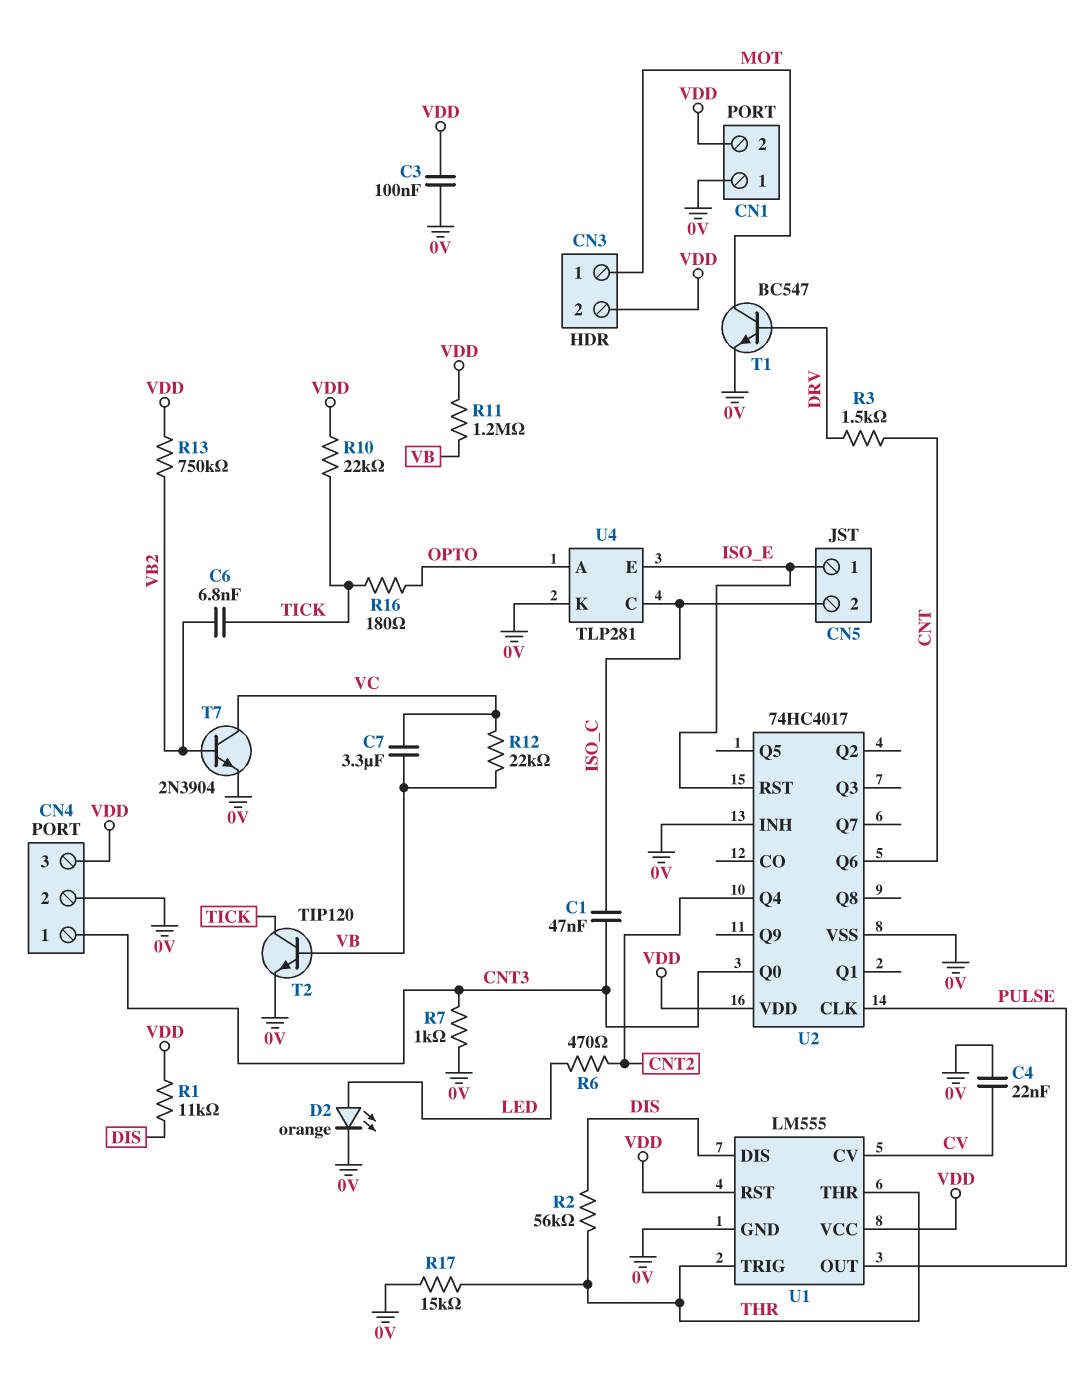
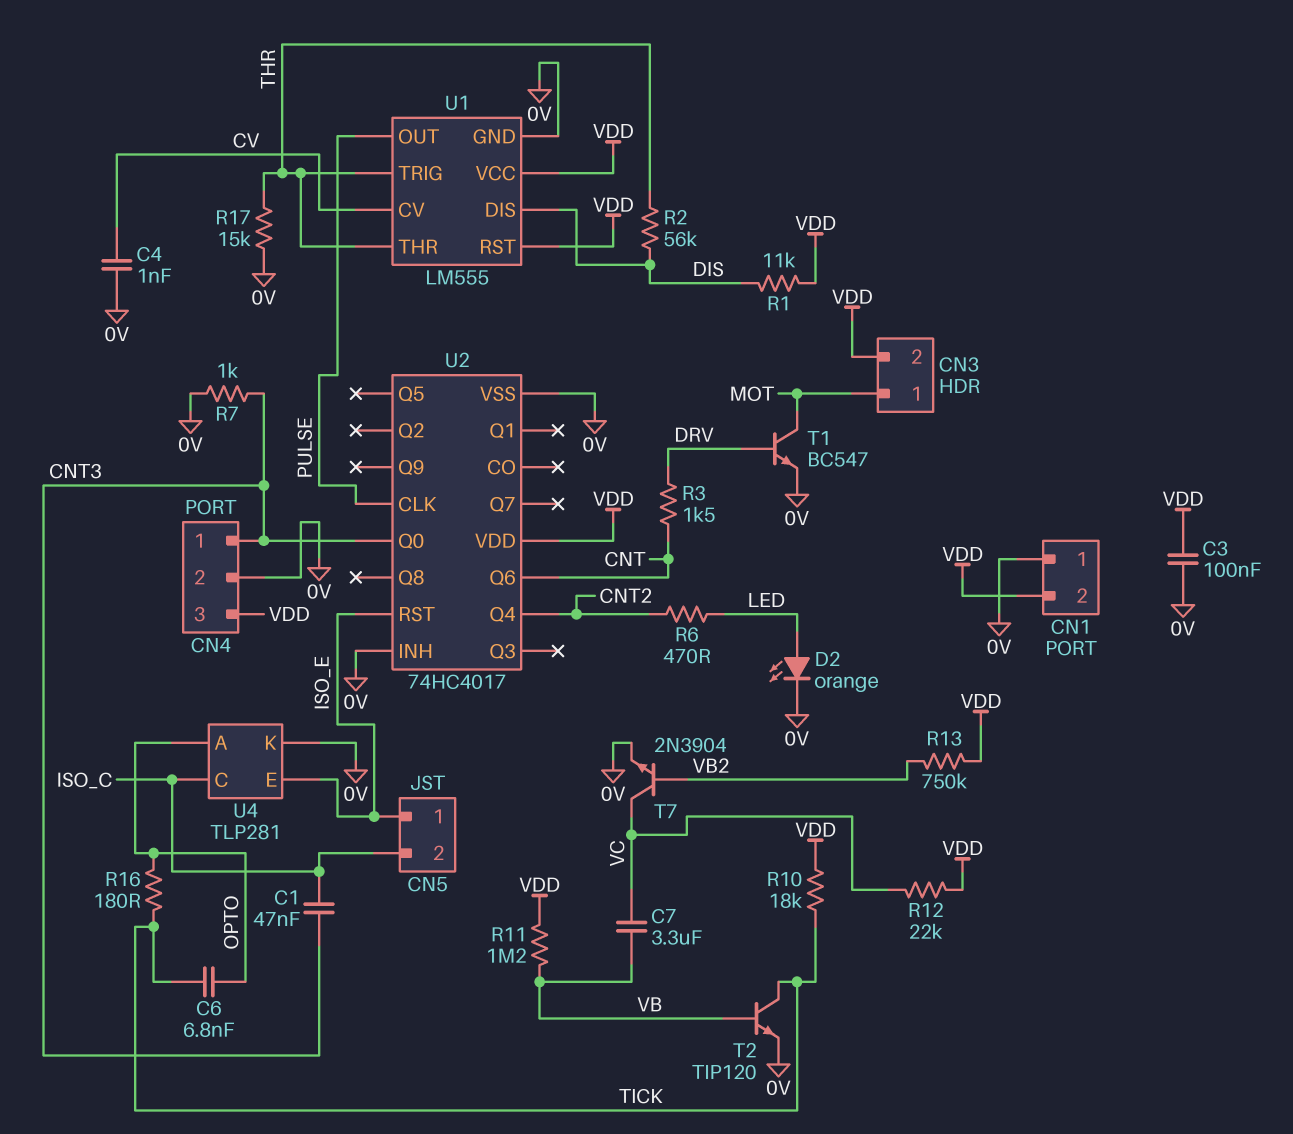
C4: 22nF (0V, CV) -> 1nF (0V, CV)
C6: 6.8nF (TICK, VB2) -> 6.8nF (OPTO, TICK)
R10: 22k (TICK, VDD) -> 18k (TICK, VDD)
R12: 22k (VB, VC) -> 22k (VC, VDD)

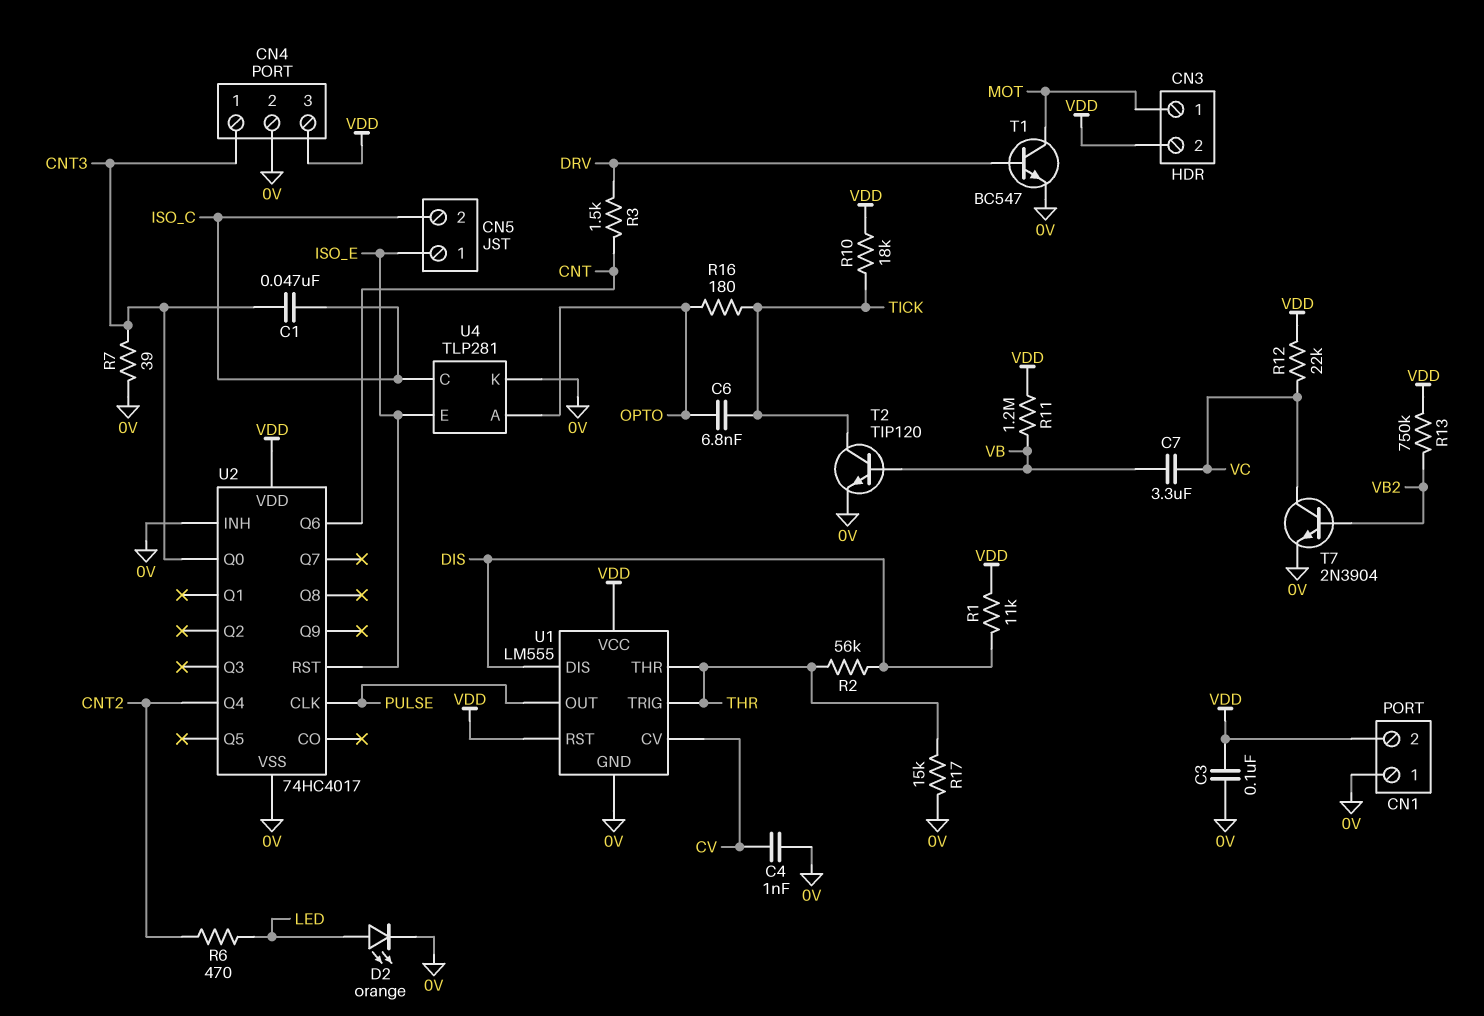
R7: 1k (0V, CNT3) -> 39 (0V, CNT3)

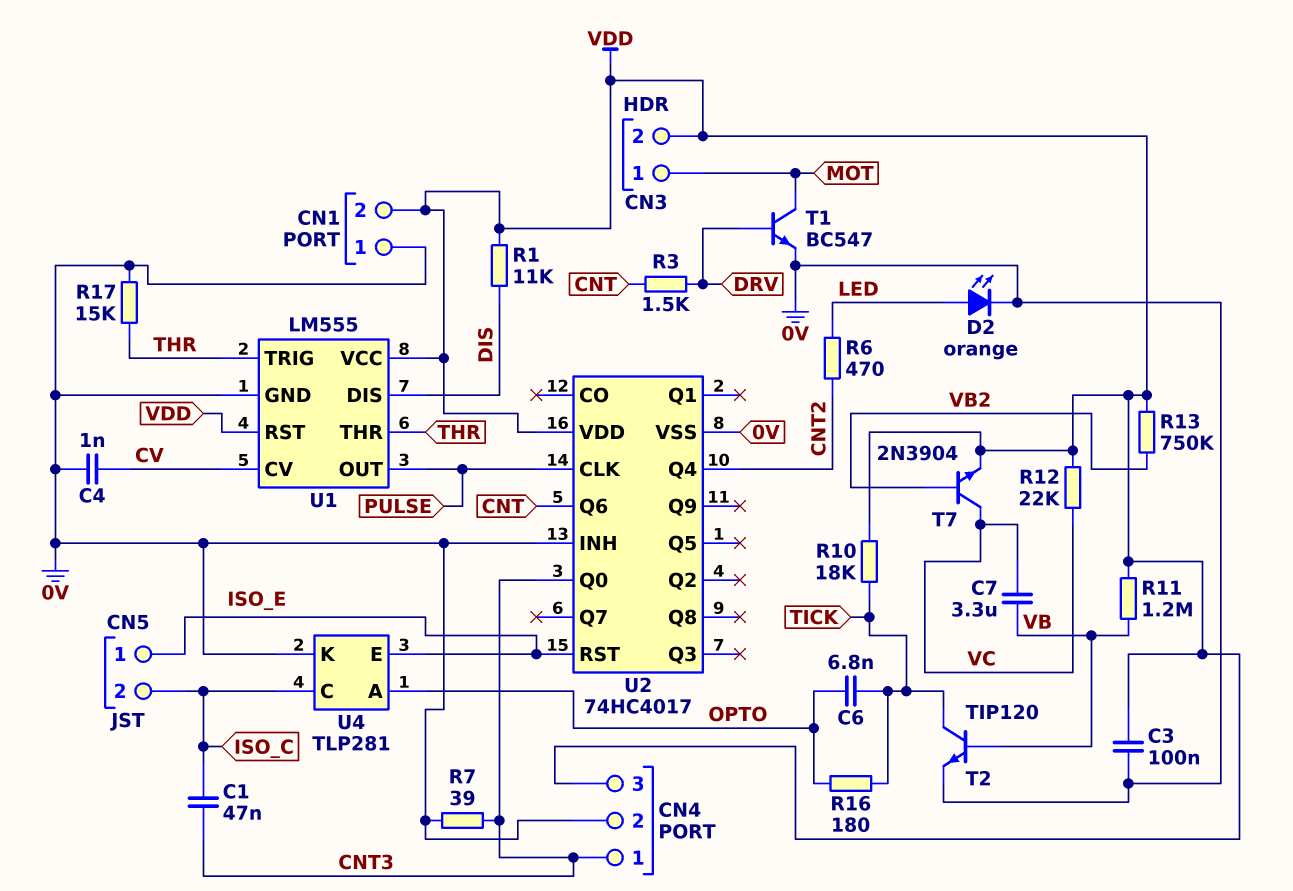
R2: 56k (DIS, THR) -> none
T7: NPN 2N3904 (B VB2, C VC, E 0V) -> NPN 2N3904 (B VB2, C VC, E VDD)

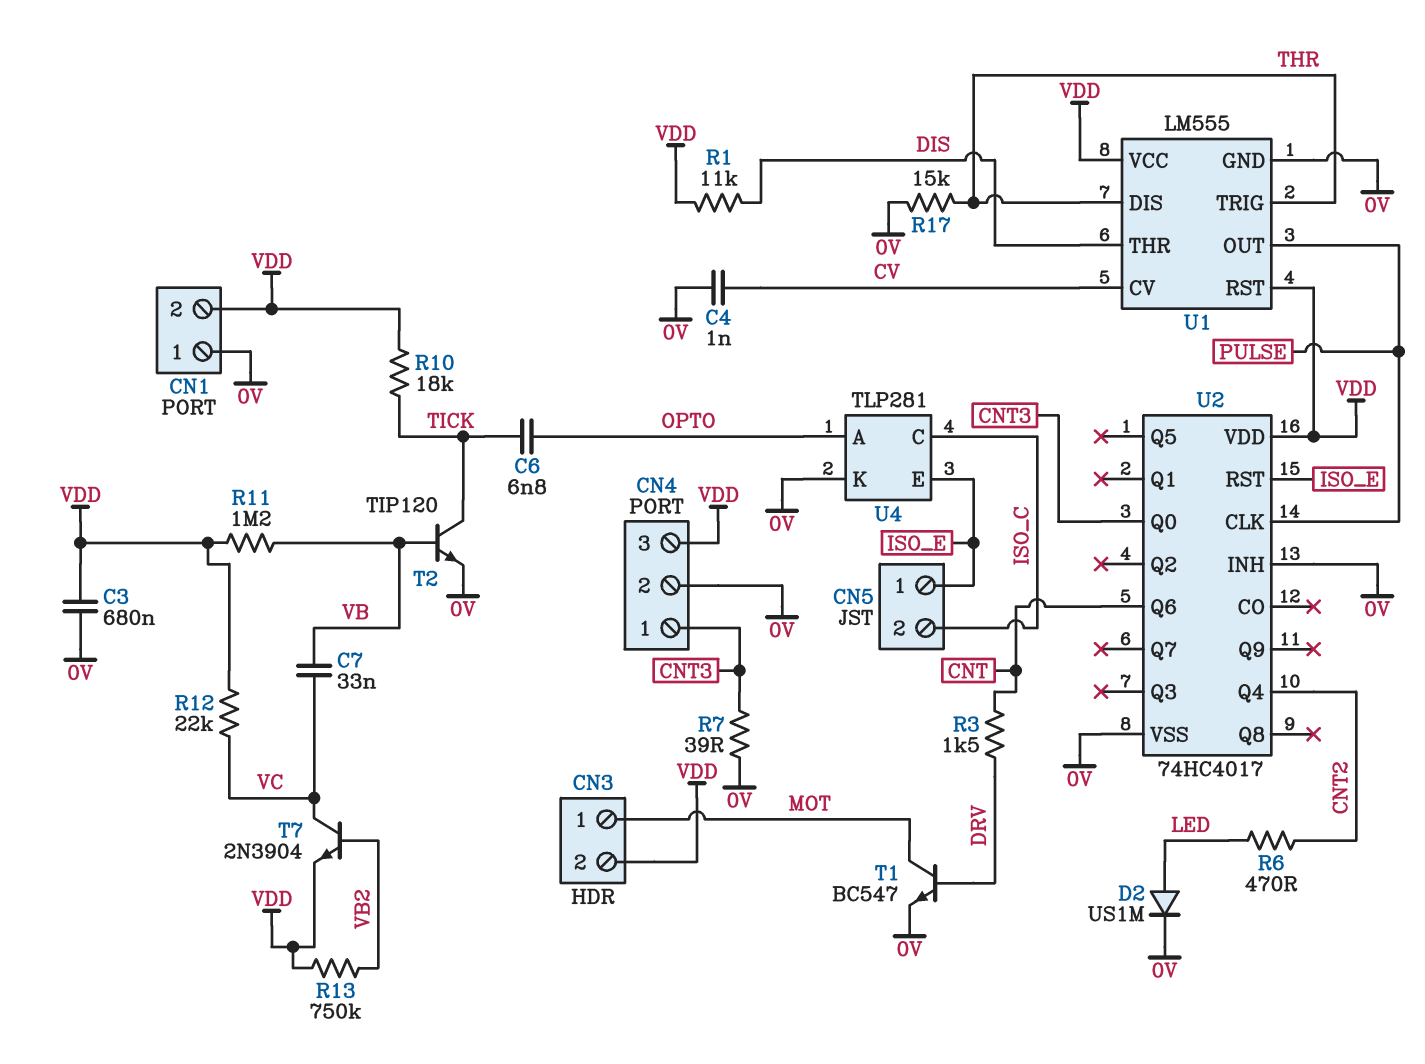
C1: 47nF (CNT3, ISO_C) -> none
C3: 100nF (0V, VDD) -> 680nF (0V, VDD)
C7: 3.3uF (VB, VC) -> 33nF (VB, VC)
D2: LED orange (A LED, K 0V) -> diode US1M (A LED, K 0V)
R16: 180 (OPTO, TICK) -> none
U1 pin DIS: DIS -> THR
U1 pin THR: THR -> DIS

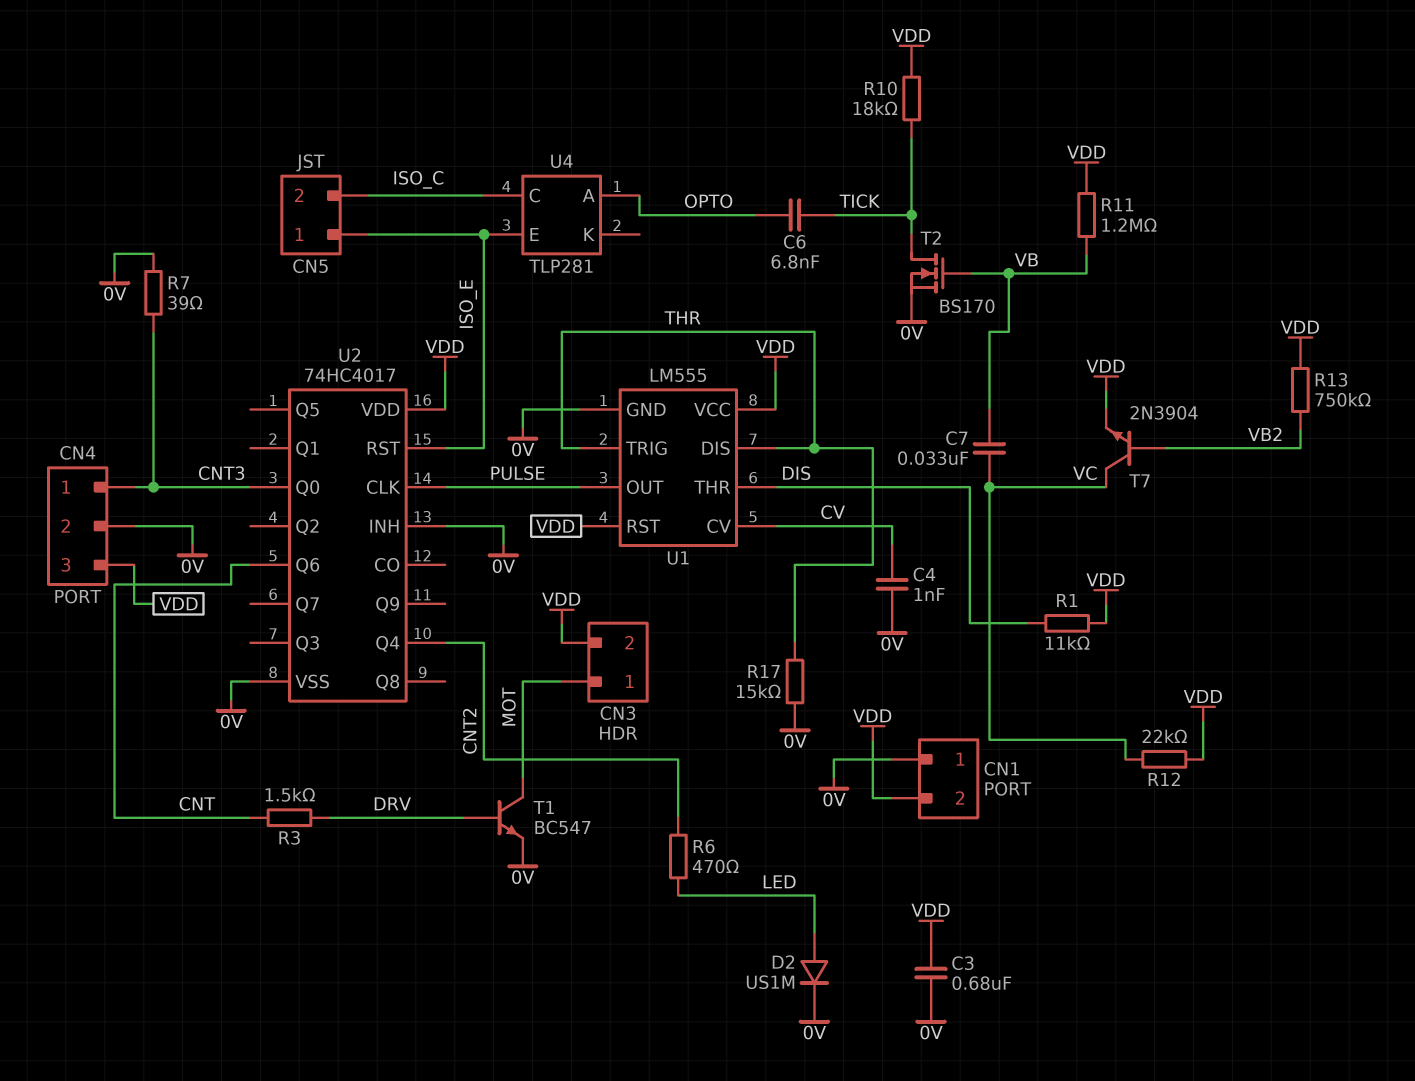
T2: NPN TIP120 (B VB, C TICK, E 0V) -> NMOS BS170 (G VB, D TICK, S 0V)
U4 pin K: 0V -> none

